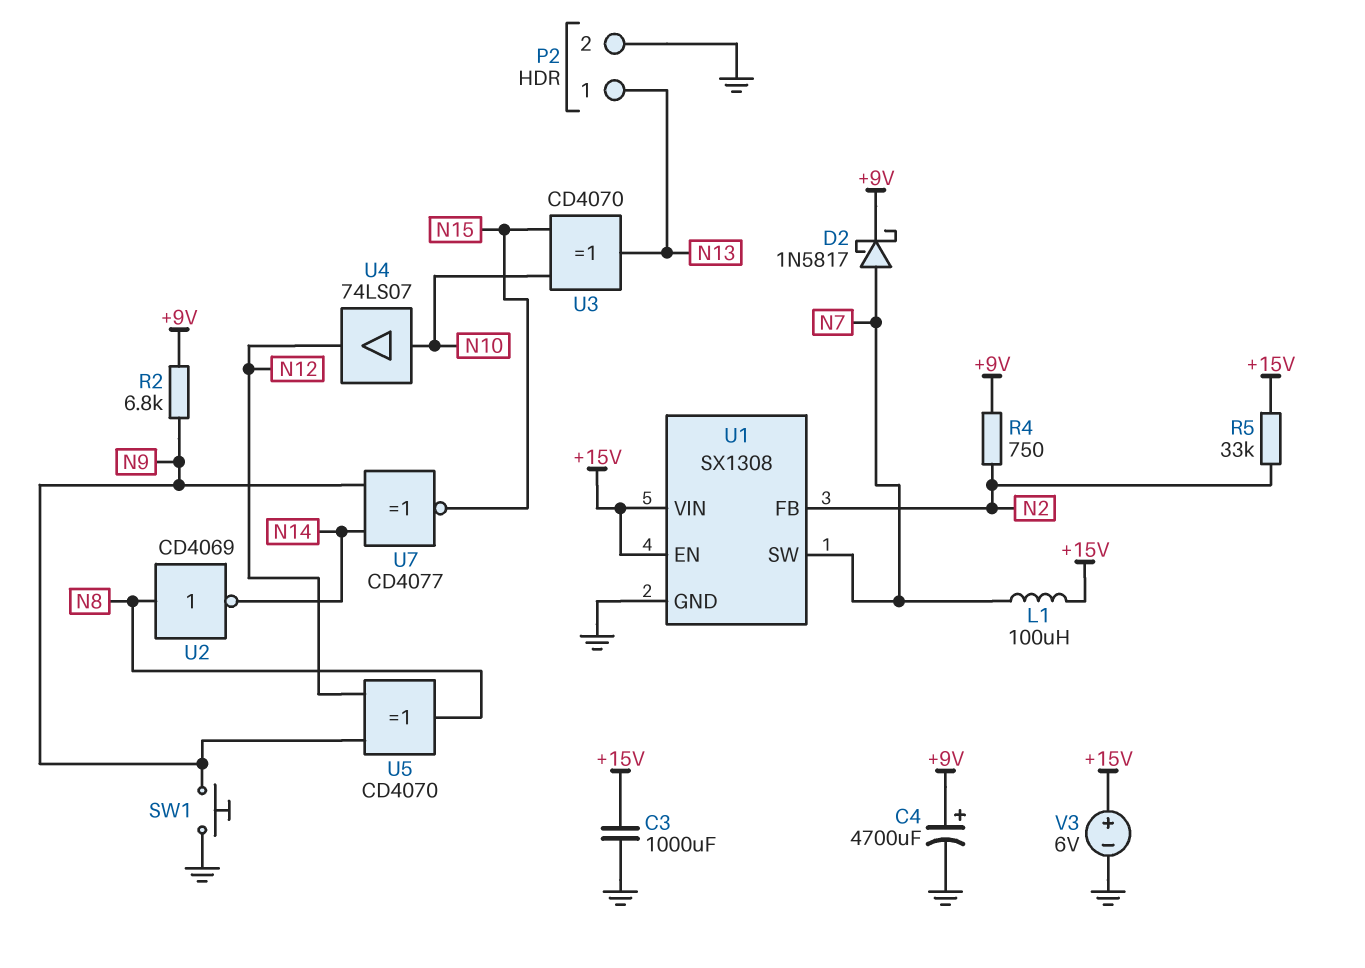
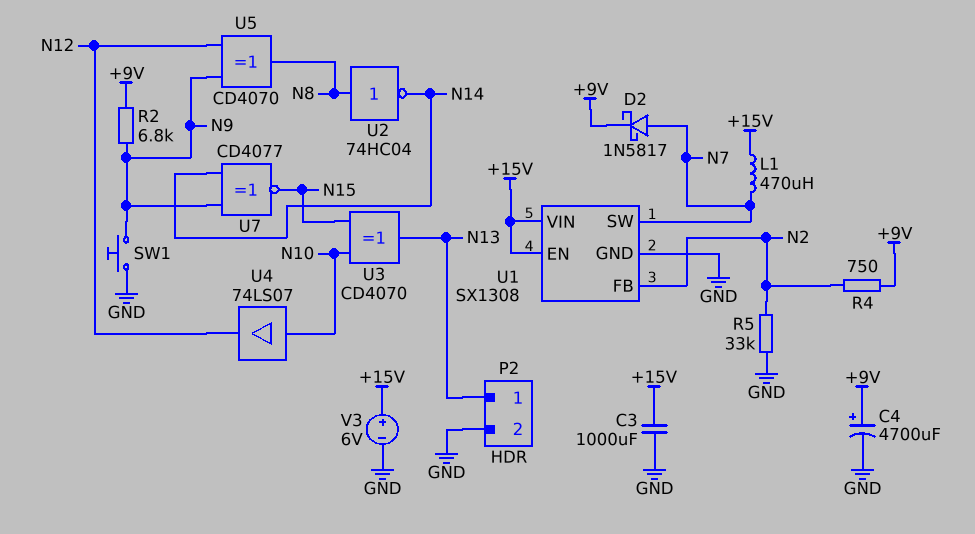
L1: 100uH (+15V, N7) -> 470uH (+15V, N7)
R5: 33k (+15V, N2) -> 33k (GND, N2)
U2: NOT CD4069 (in N8, out N14) -> NOT 74HC04 (in N8, out N14)

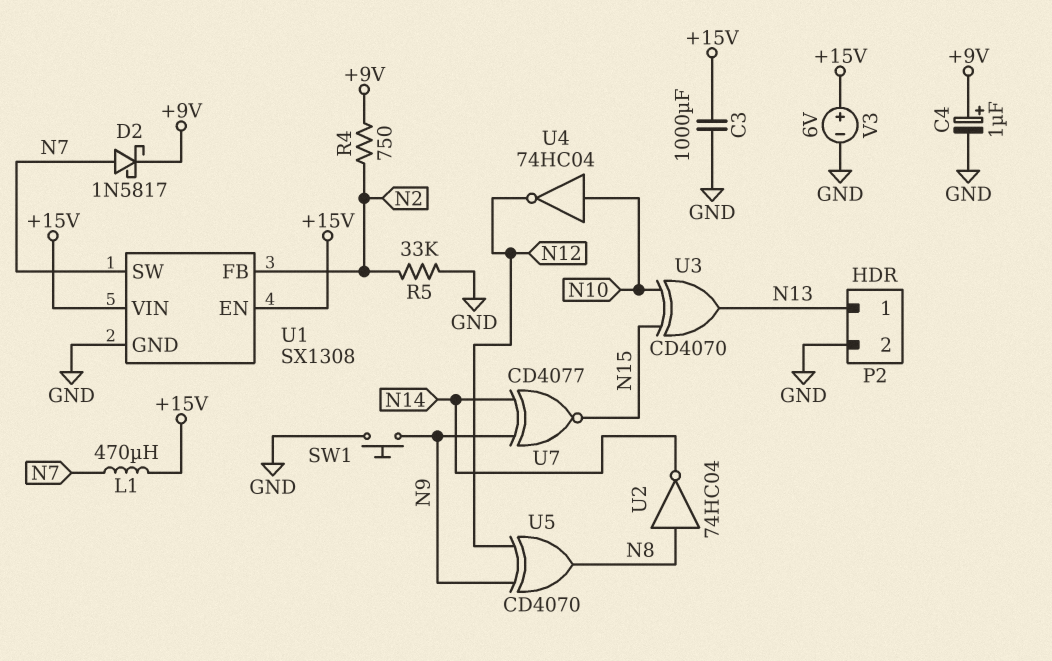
C4: 4700uF (plus +9V, minus GND) -> 1uF (plus +9V, minus GND)
R2: 6.8k (+9V, N9) -> none
U4: buffer 74LS07 (in N10, out N12) -> NOT 74HC04 (in N10, out N12)

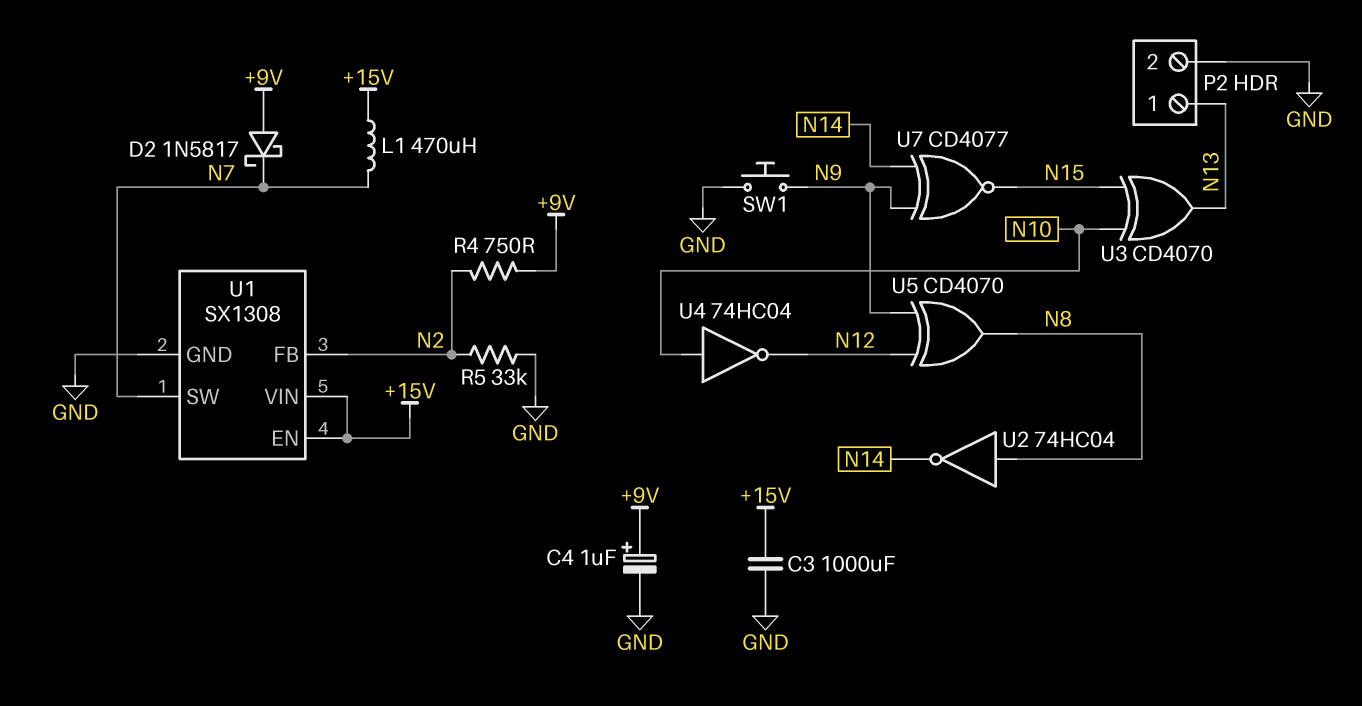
D2: schottky 1N5817 (A N7, K +9V) -> schottky 1N5817 (A +9V, K N7)
V3: 6V (plus +15V, minus GND) -> none

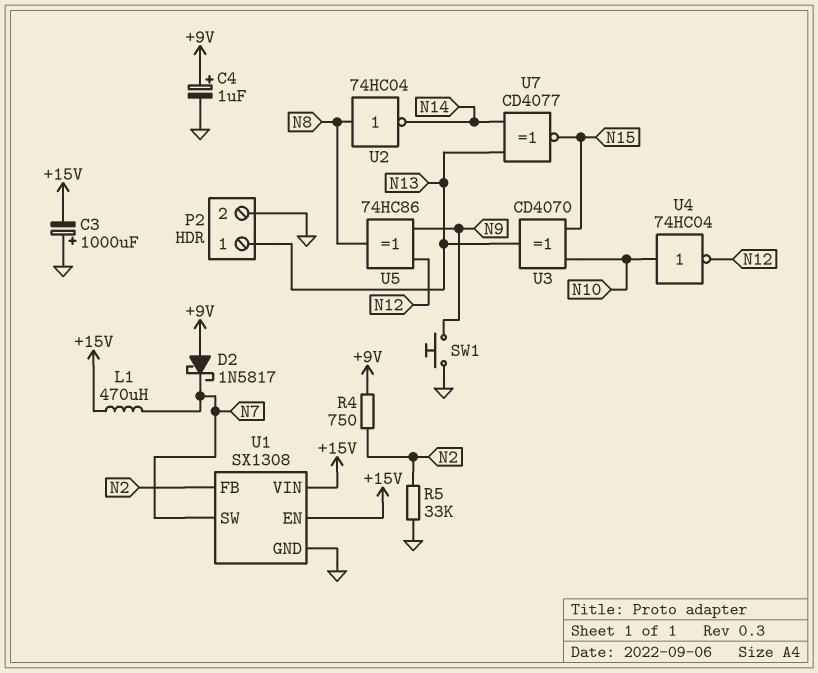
C3: 1000uF (+15V, GND) -> 1000uF (plus GND, minus +15V)
U5: XOR CD4070 (in N9, in N12, out N8) -> XOR 74HC86 (in N9, in N12, out N8)
U7: XNOR CD4077 (in N9, in N14, out N15) -> XNOR CD4077 (in N13, in N14, out N15)

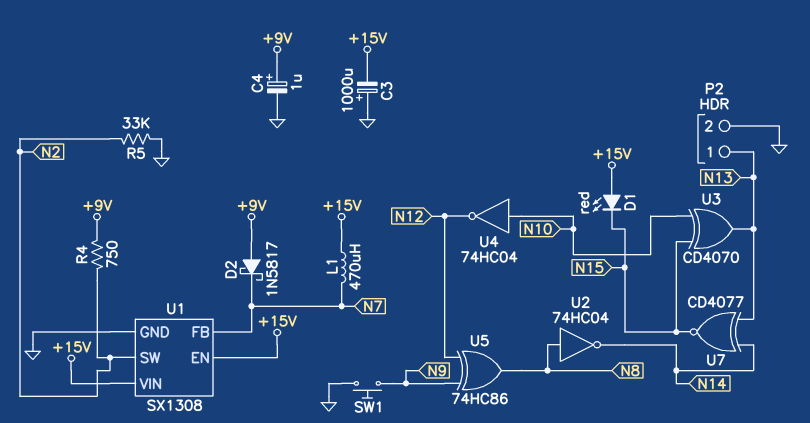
D1: none -> LED red (A +15V, K N15)
U1 pin FB: N2 -> N7
U1 pin SW: N7 -> N2

